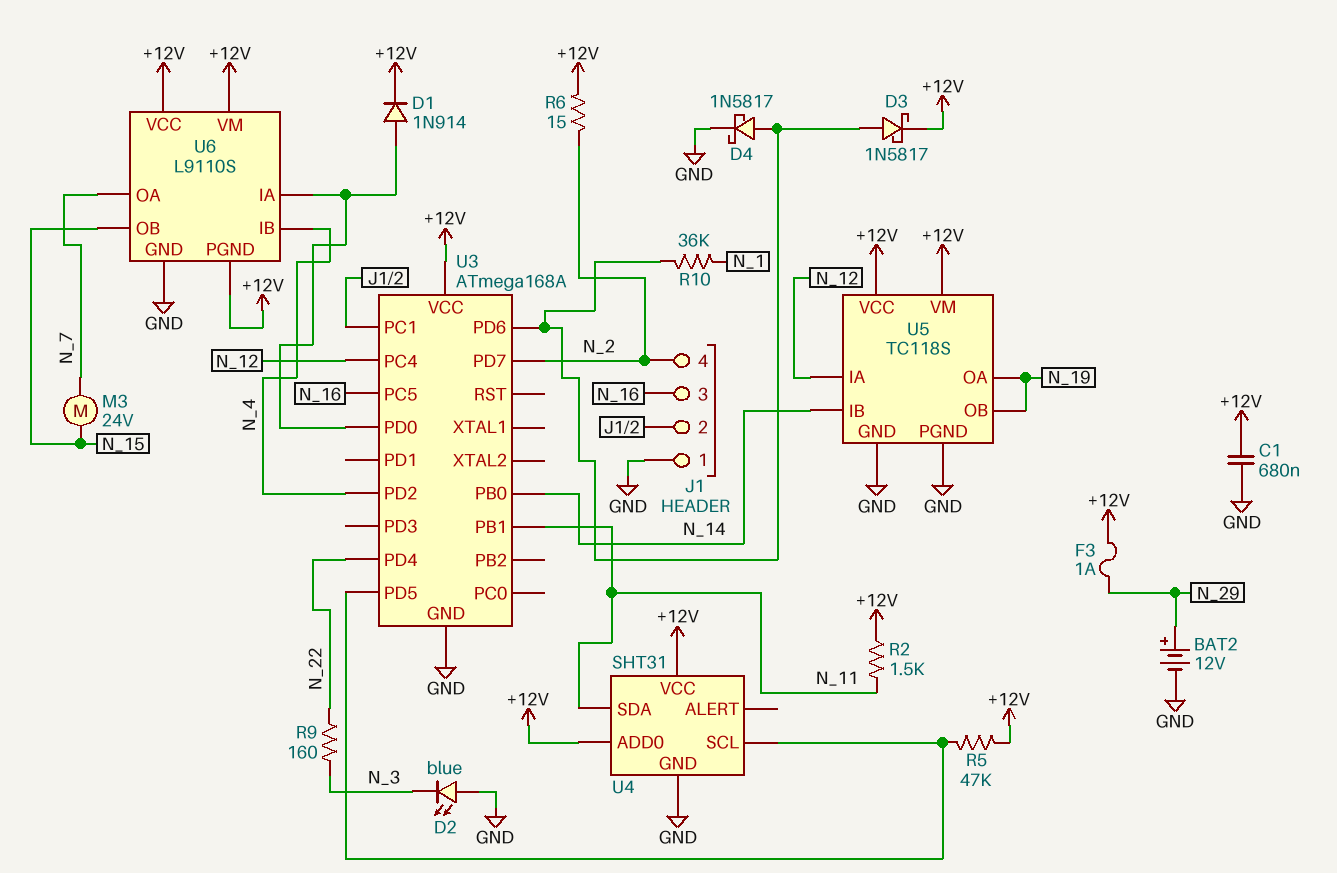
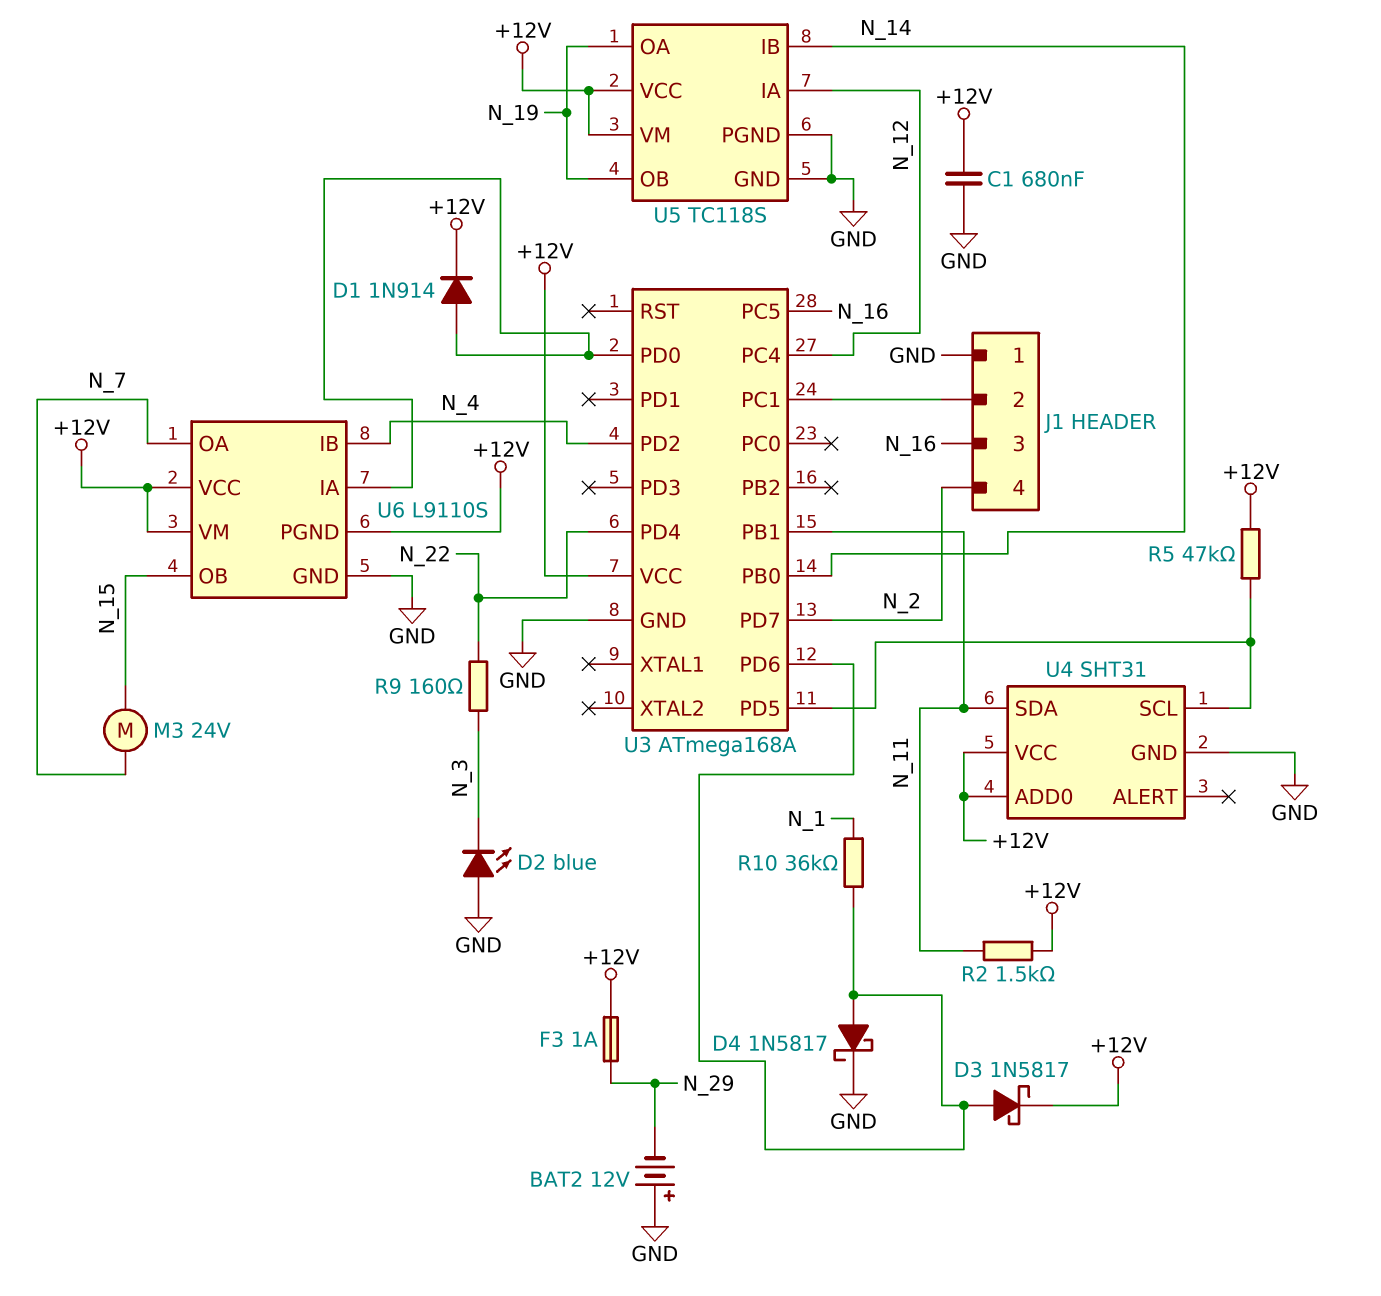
BAT2: 12V (plus N_29, minus GND) -> 12V (plus GND, minus N_29)
R6: 15 (+12V, N_2) -> none

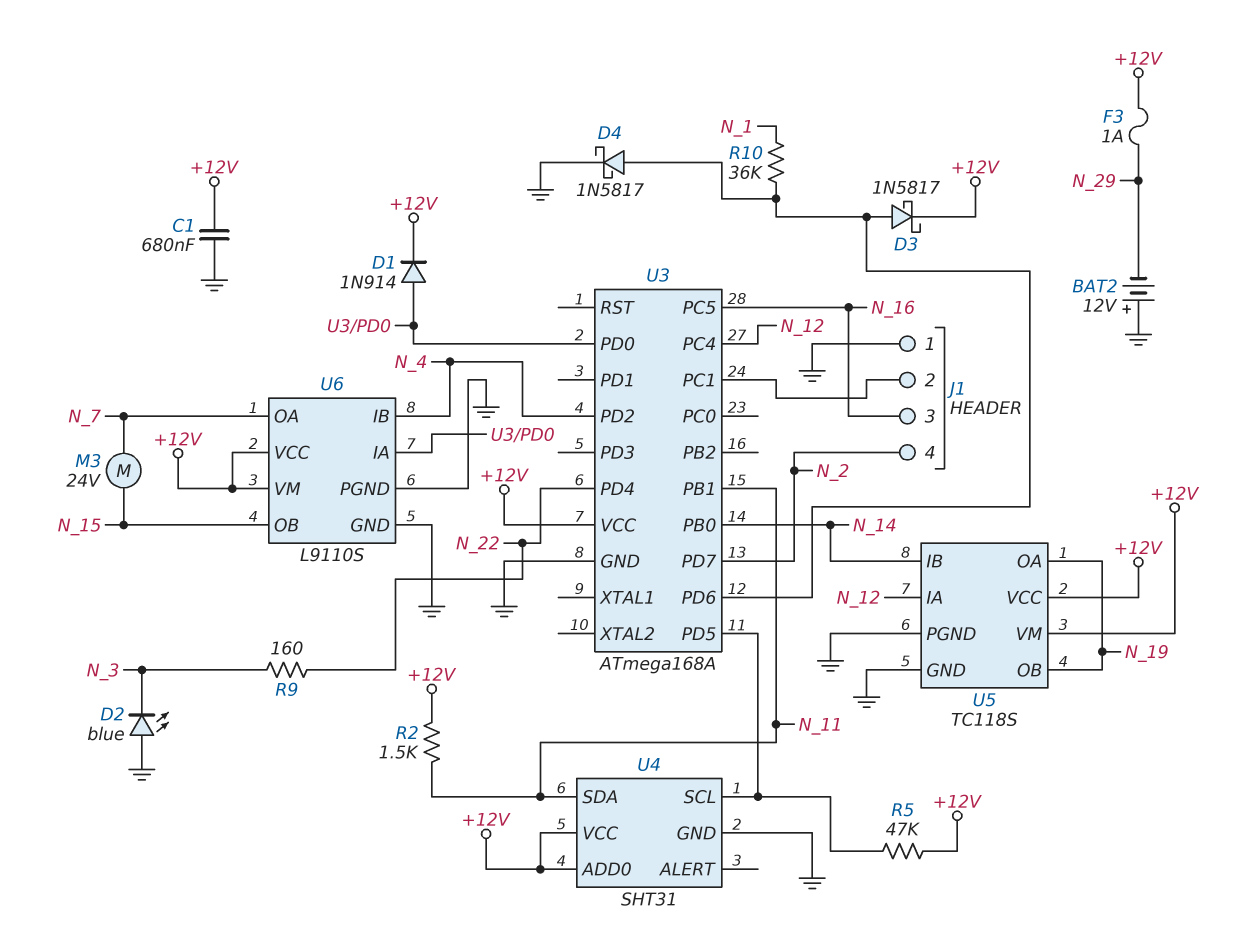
U6 pin PGND: +12V -> GND

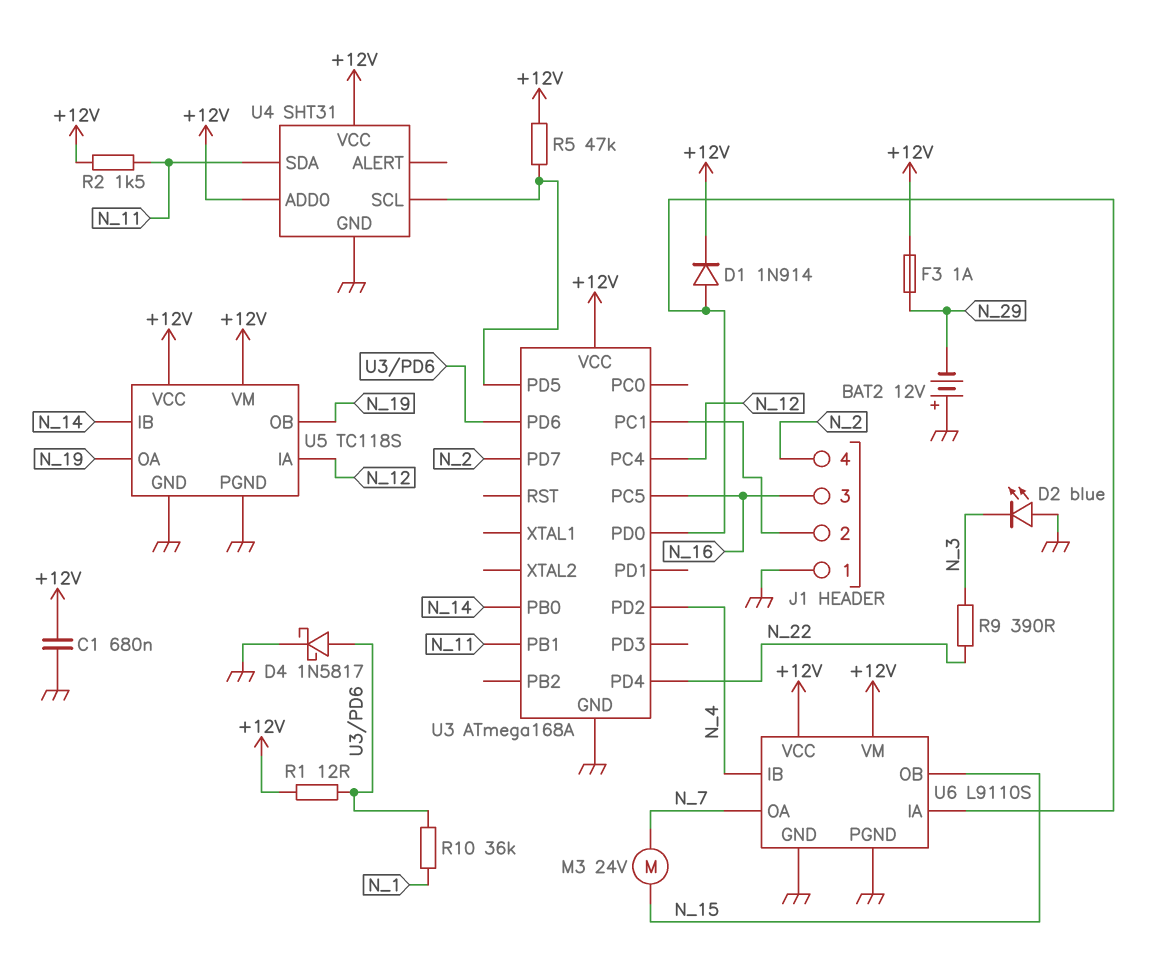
D3: schottky 1N5817 (A U3/PD6, K +12V) -> none
R1: none -> 12 (+12V, U3/PD6)
R9: 160 (N_3, N_22) -> 390 (N_3, N_22)

